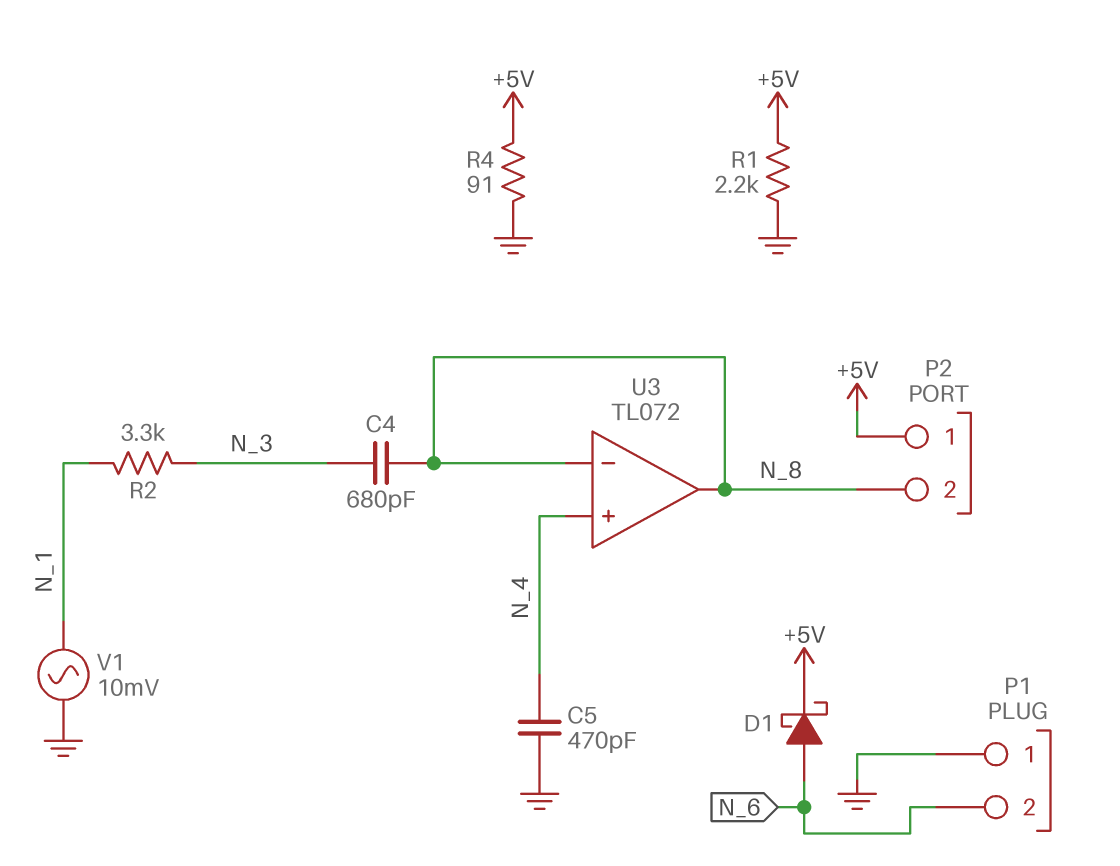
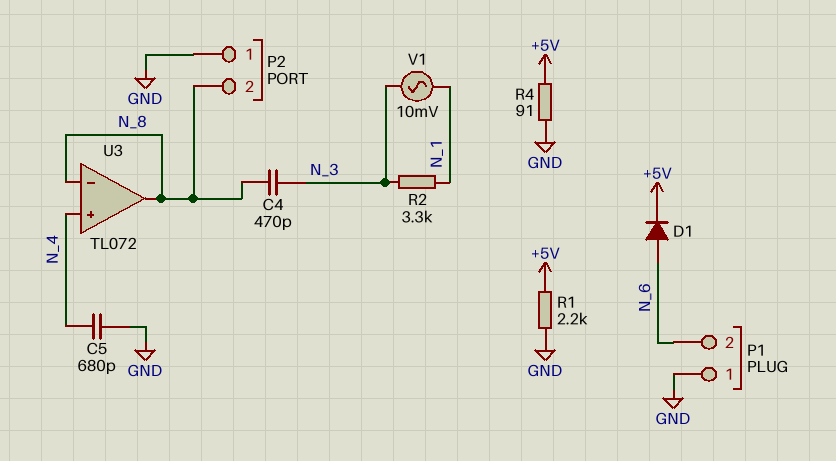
C4: 680pF (N_3, N_8) -> 470pF (N_3, N_8)
C5: 470pF (GND, N_4) -> 680pF (GND, N_4)
D1: schottky (A N_6, K +5V) -> diode (A N_6, K +5V)
P2 pin 1: +5V -> GND
V1: AC 10mV (GND, N_1) -> AC 10mV (N_1, N_3)

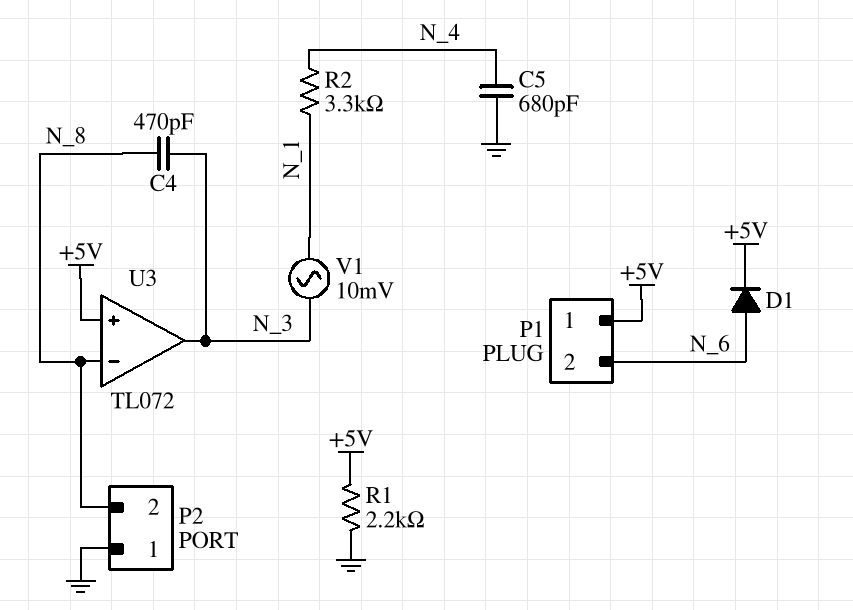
P1 pin 1: GND -> +5V
R2: 3.3k (N_1, N_3) -> 3.3k (N_1, N_4)
R4: 91 (+5V, GND) -> none
U3 pin in+: N_4 -> +5V
U3 pin out: N_8 -> N_3

